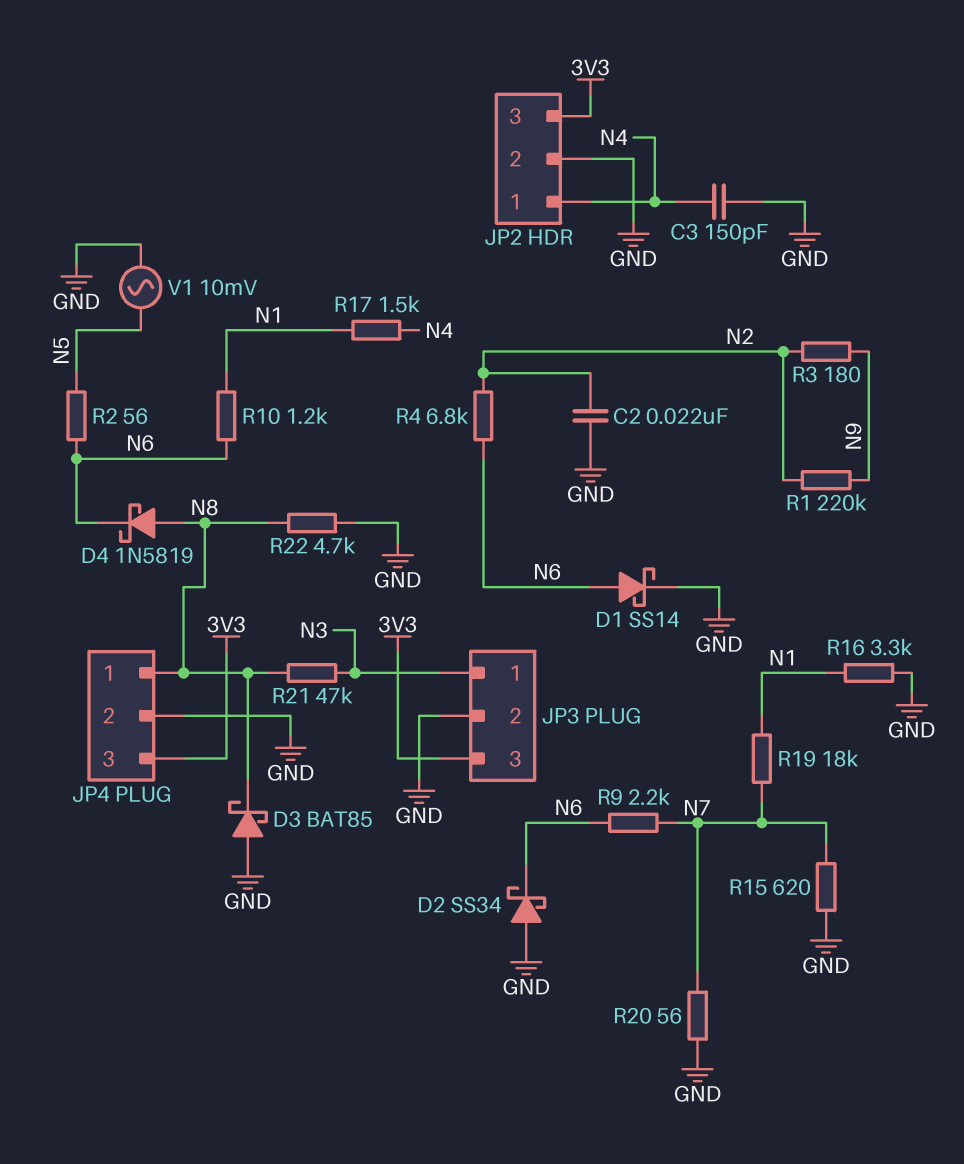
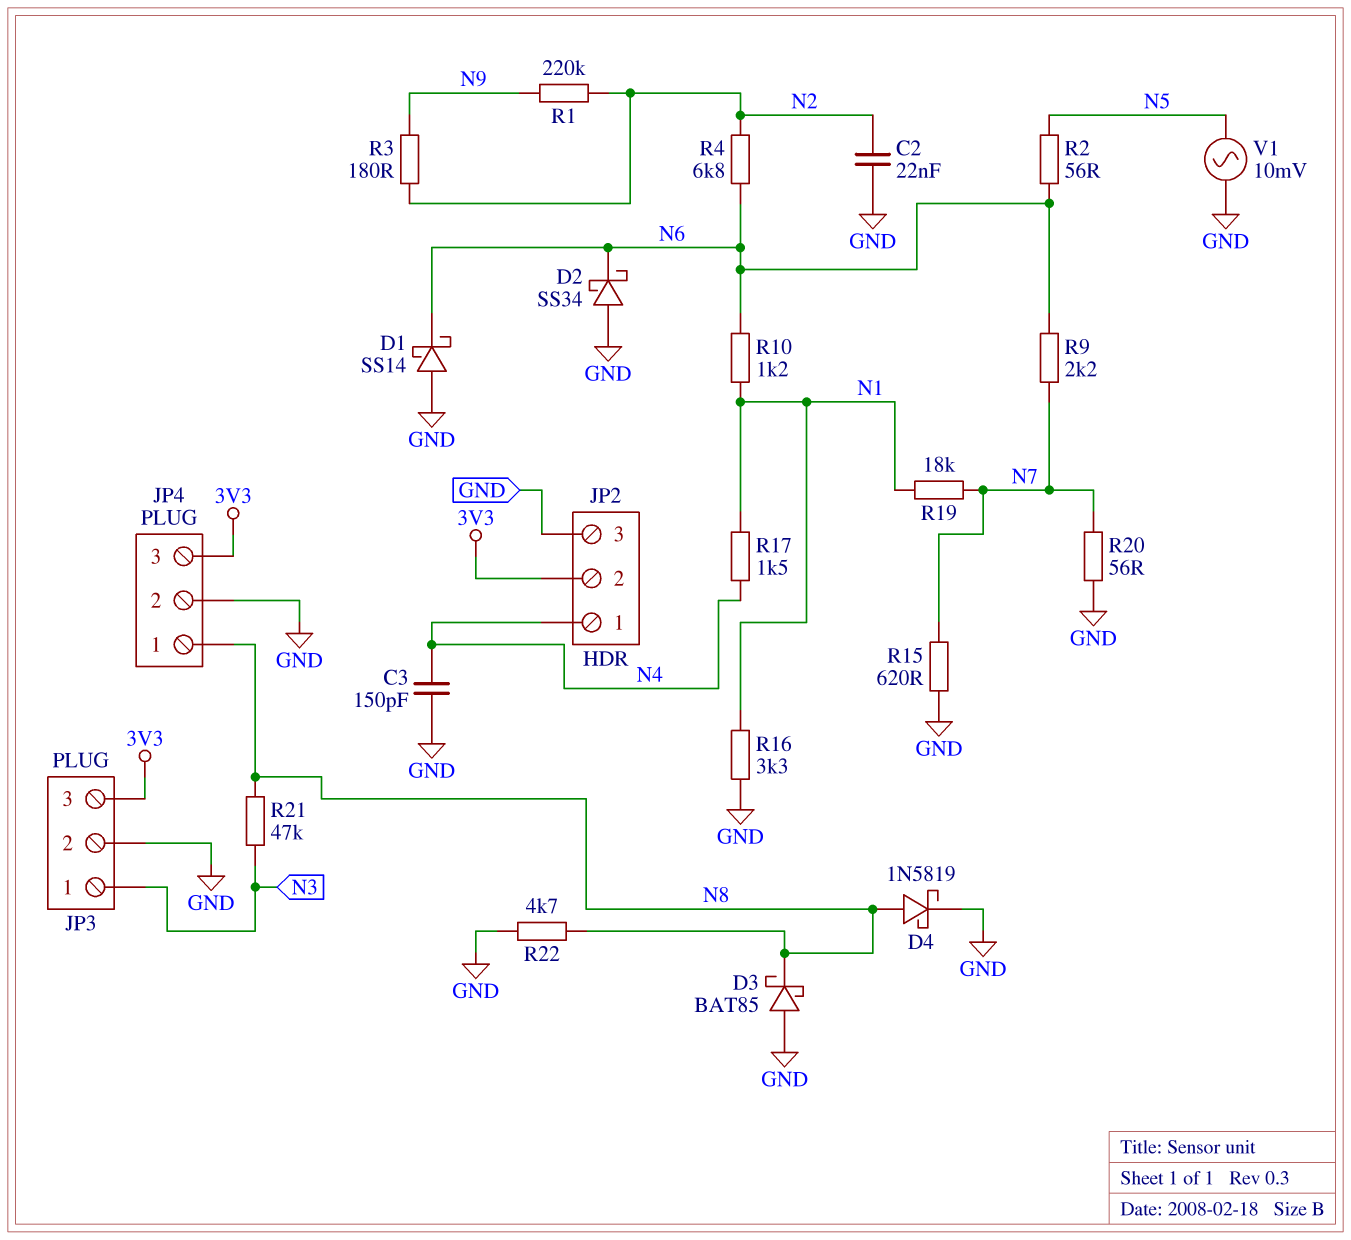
D1: schottky SS14 (A N6, K GND) -> schottky SS14 (A GND, K N6)
D4: schottky 1N5819 (A N8, K N6) -> schottky 1N5819 (A N8, K GND)
JP2 pin 2: GND -> 3V3
JP2 pin 3: 3V3 -> GND

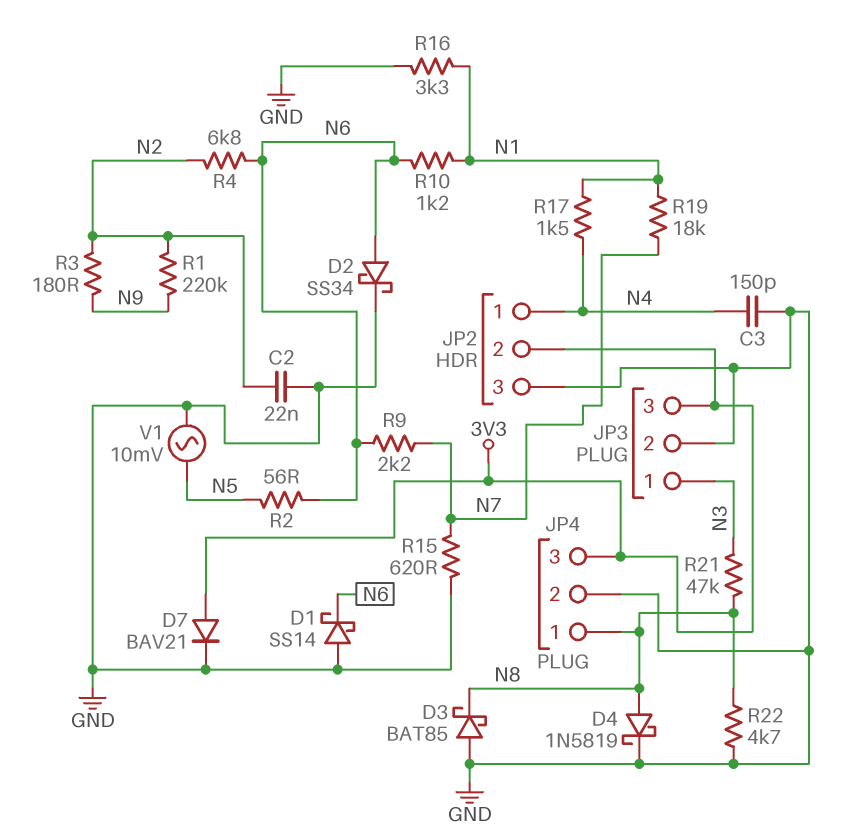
D2: schottky SS34 (A GND, K N6) -> schottky SS34 (A N6, K GND)
D7: none -> diode BAV21 (A 3V3, K GND)
R20: 56 (GND, N7) -> none

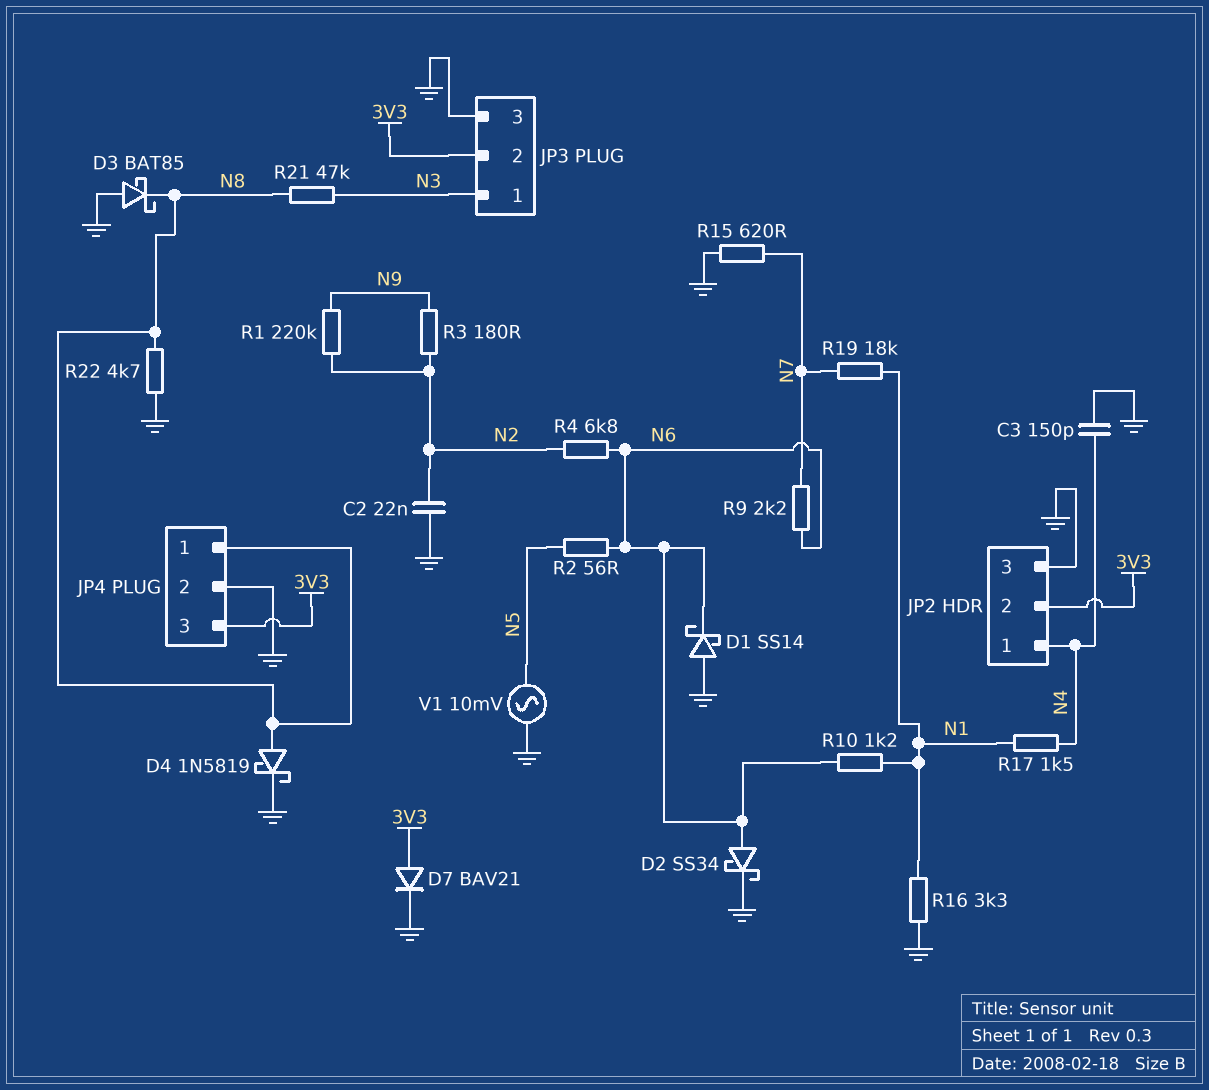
JP3 pin 2: GND -> 3V3
JP3 pin 3: 3V3 -> GND

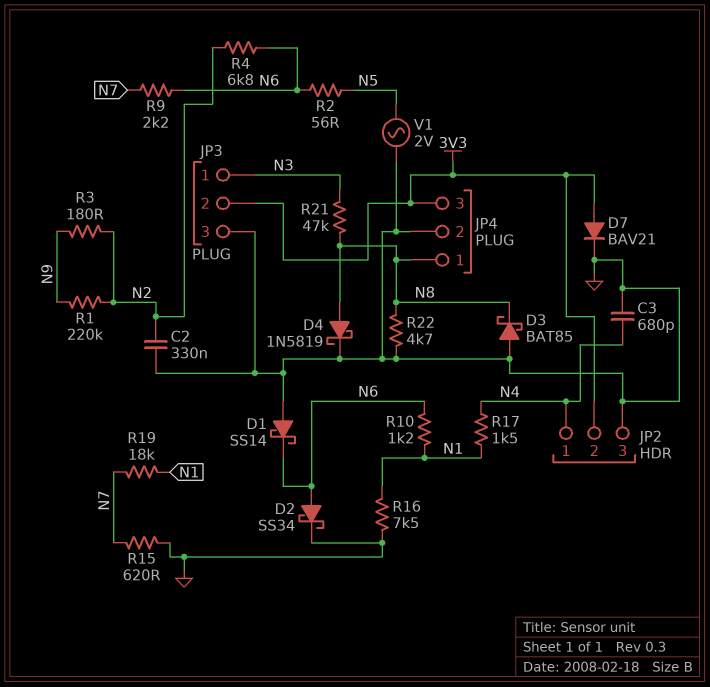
C2: 22nF (GND, N2) -> 330nF (GND, N2)
C3: 150pF (GND, N4) -> 680pF (GND, N4)
R16: 3.3k (GND, N1) -> 7.5k (GND, N1)
V1: AC 10mV (GND, N5) -> AC 2V (GND, N5)

